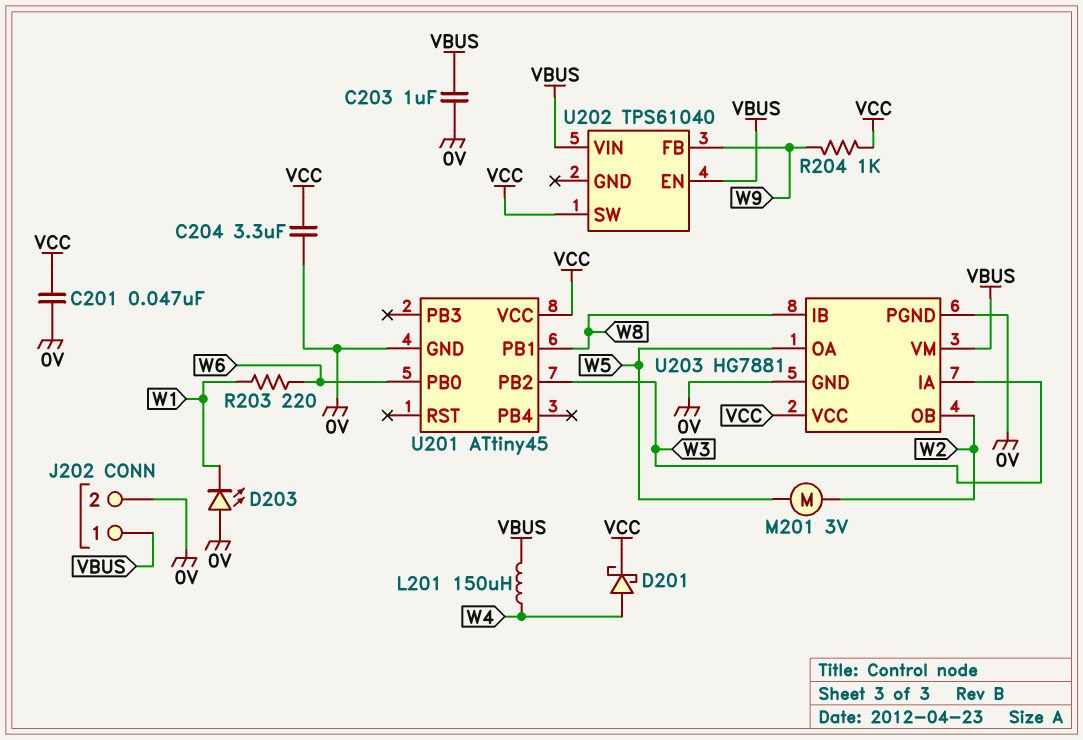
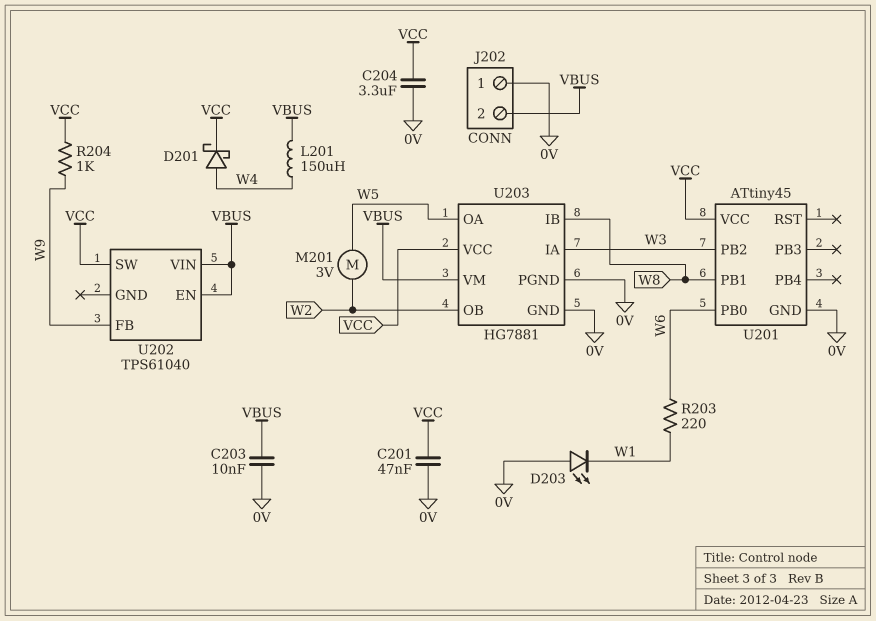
C203: 1uF (0V, VBUS) -> 10nF (0V, VBUS)
J202 pin 1: VBUS -> 0V
J202 pin 2: 0V -> VBUS

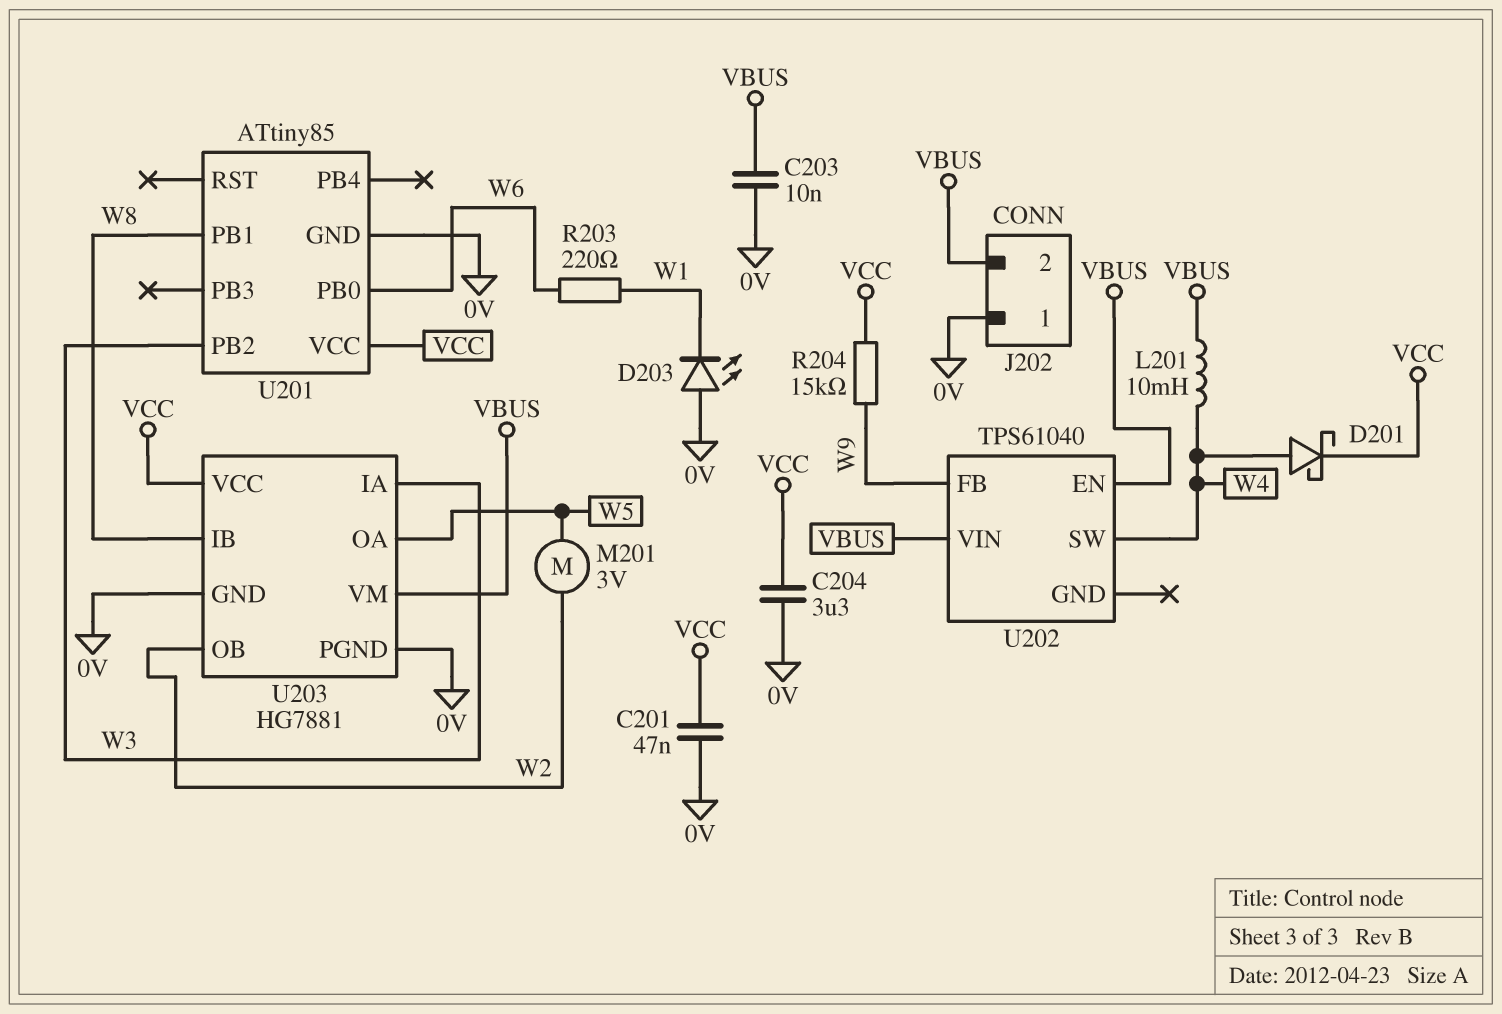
L201: 150uH (VBUS, W4) -> 10mH (VBUS, W4)
R204: 1k (VCC, W9) -> 15k (VCC, W9)
U201: ATtiny45 -> ATtiny85
U202 pin SW: VCC -> W4

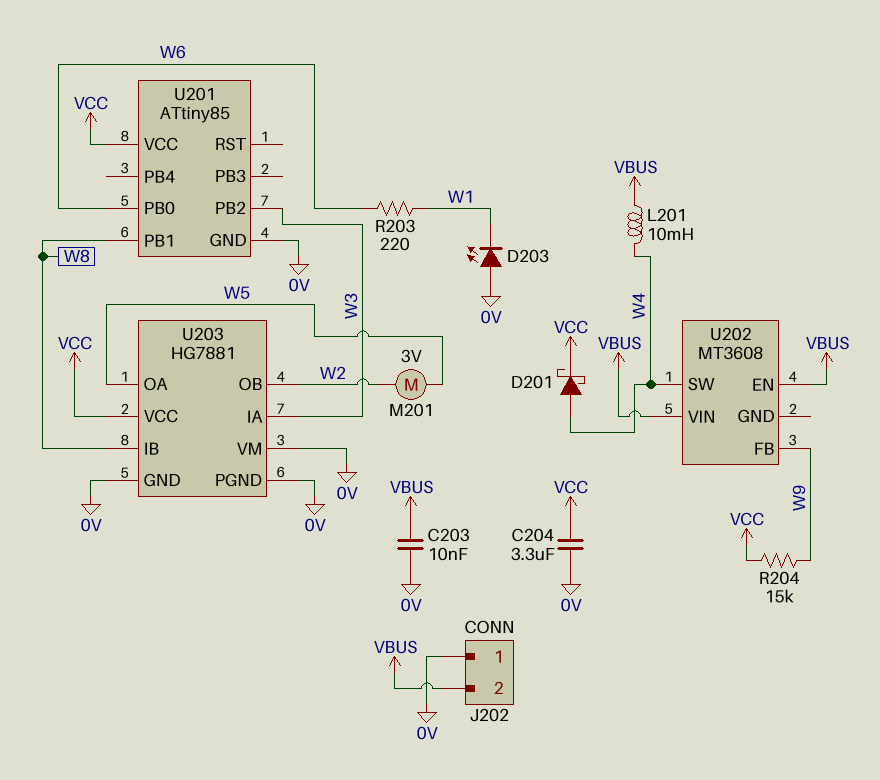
C201: 47nF (0V, VCC) -> none
U202: TPS61040 -> MT3608
U203 pin VM: VBUS -> 0V

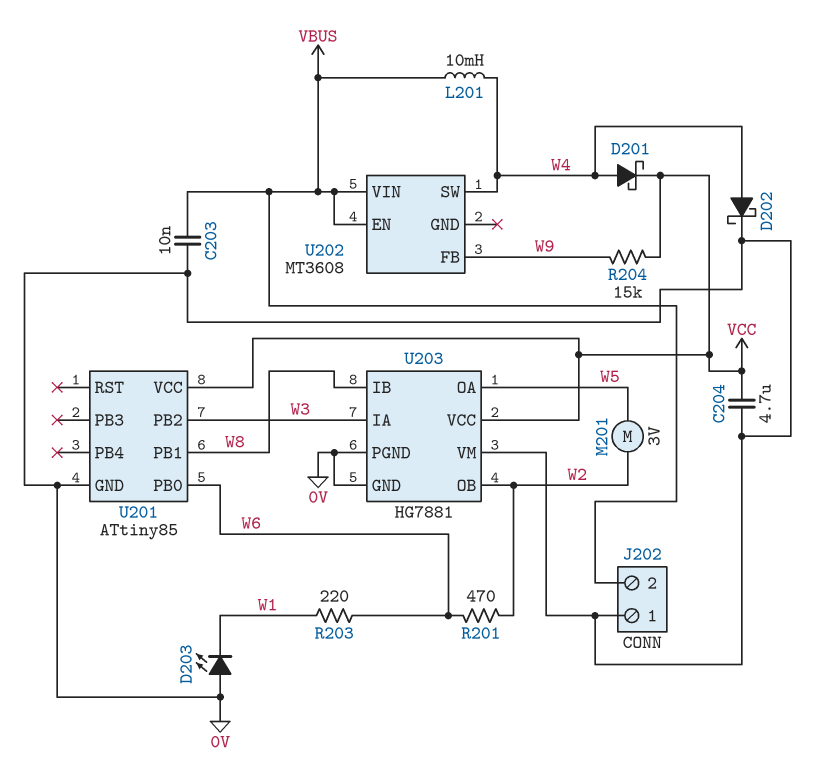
C204: 3.3uF (0V, VCC) -> 4.7uF (0V, VCC)
D202: none -> schottky (A W4, K 0V)
R201: none -> 470 (W2, W6)

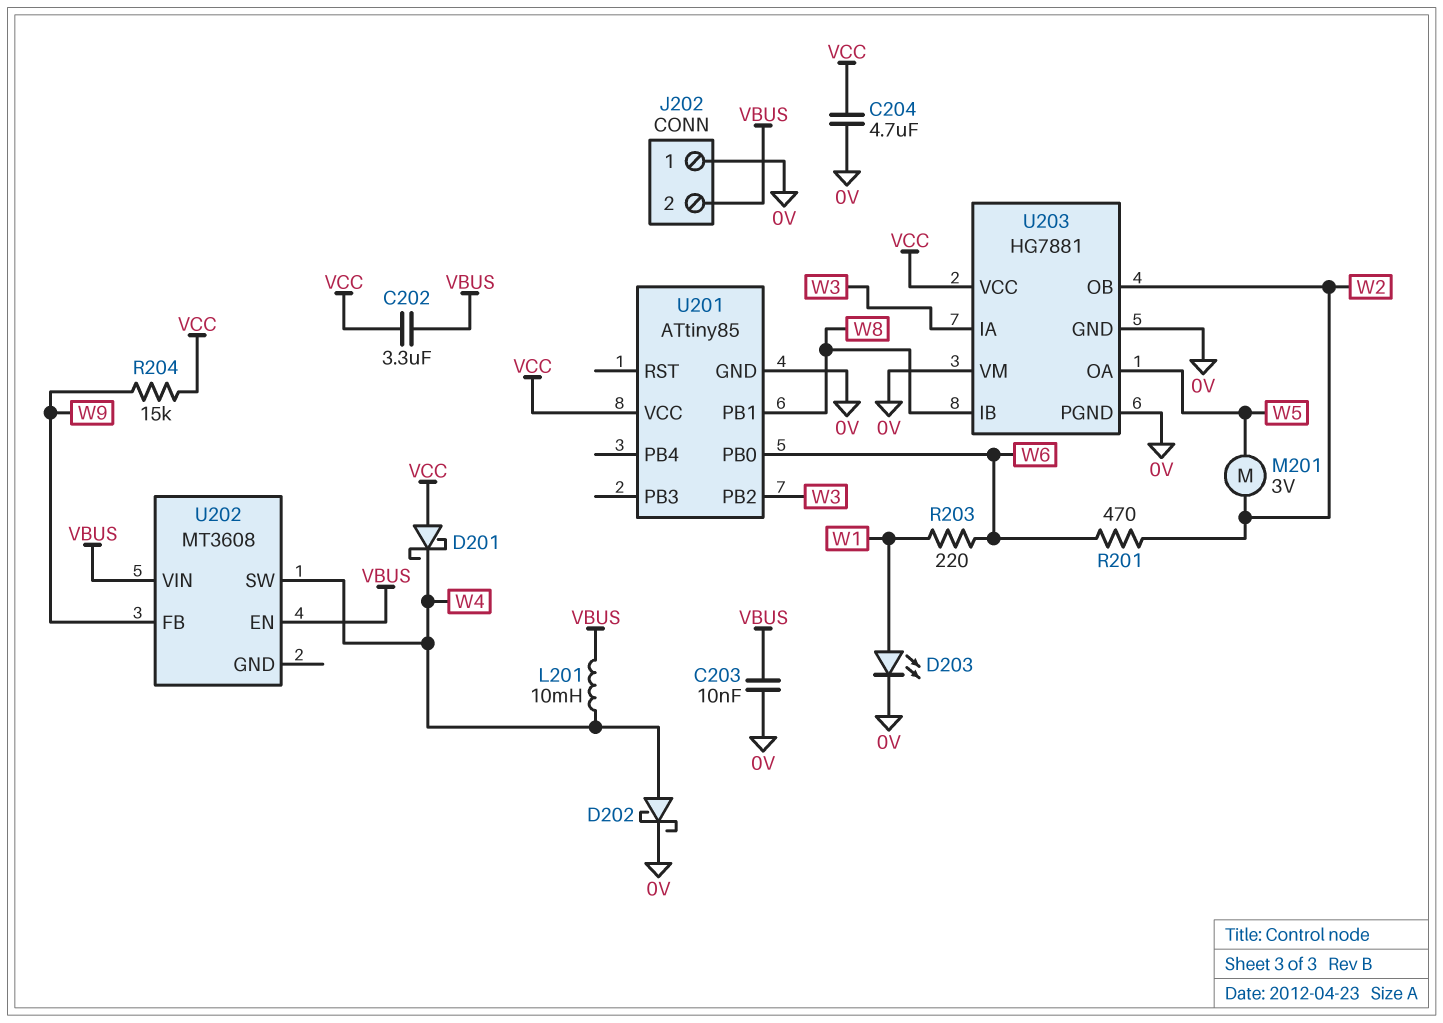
C202: none -> 3.3uF (VBUS, VCC)
D201: schottky (A W4, K VCC) -> schottky (A VCC, K W4)
D203: LED (A 0V, K W1) -> LED (A W1, K 0V)

